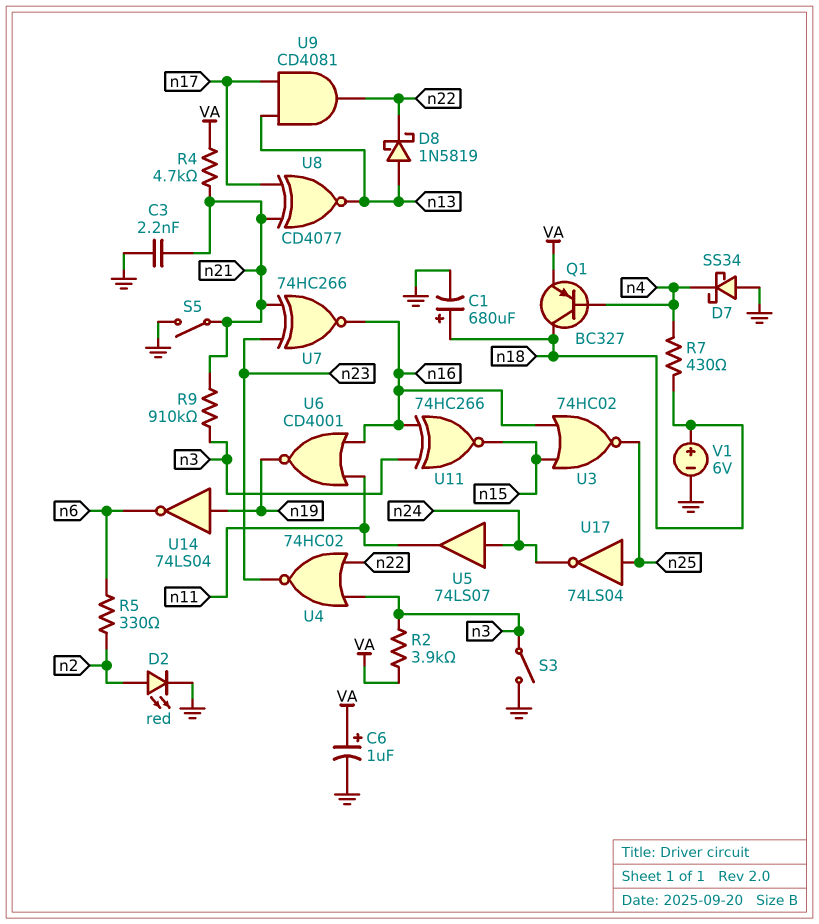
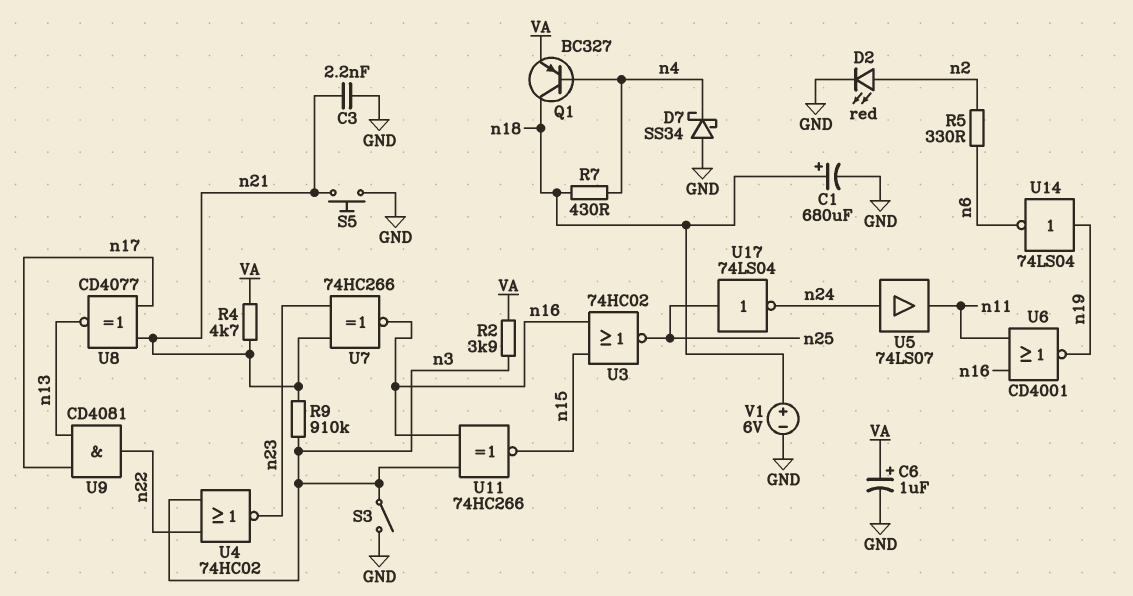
D8: schottky 1N5819 (A n13, K n22) -> none
S5: switch (GND, n21) -> button (GND, n21)

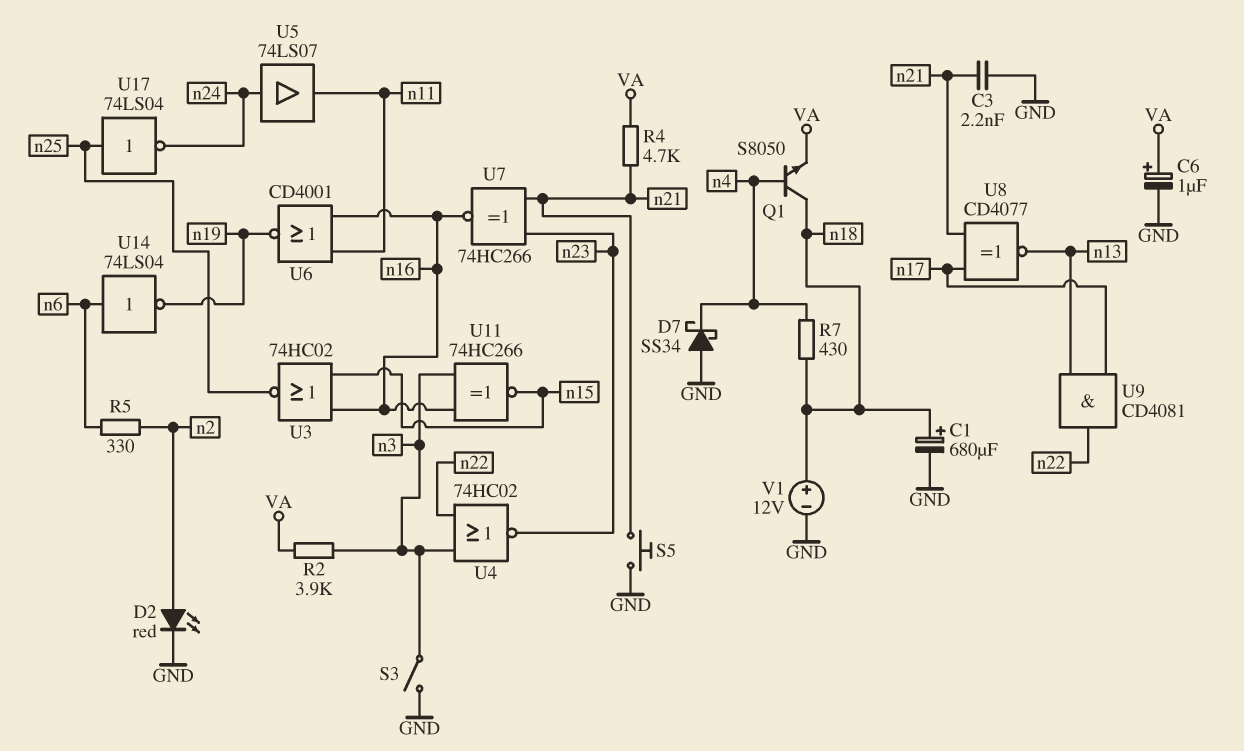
Q1: PNP BC327 (B n4, C n18, E VA) -> NPN S8050 (B n4, C n18, E VA)
R9: 910k (n3, n21) -> none
U14: NOT 74LS04 (in n19, out n6) -> NOT 74LS04 (in n6, out n19)
V1: 6V (plus n18, minus GND) -> 12V (plus n18, minus GND)

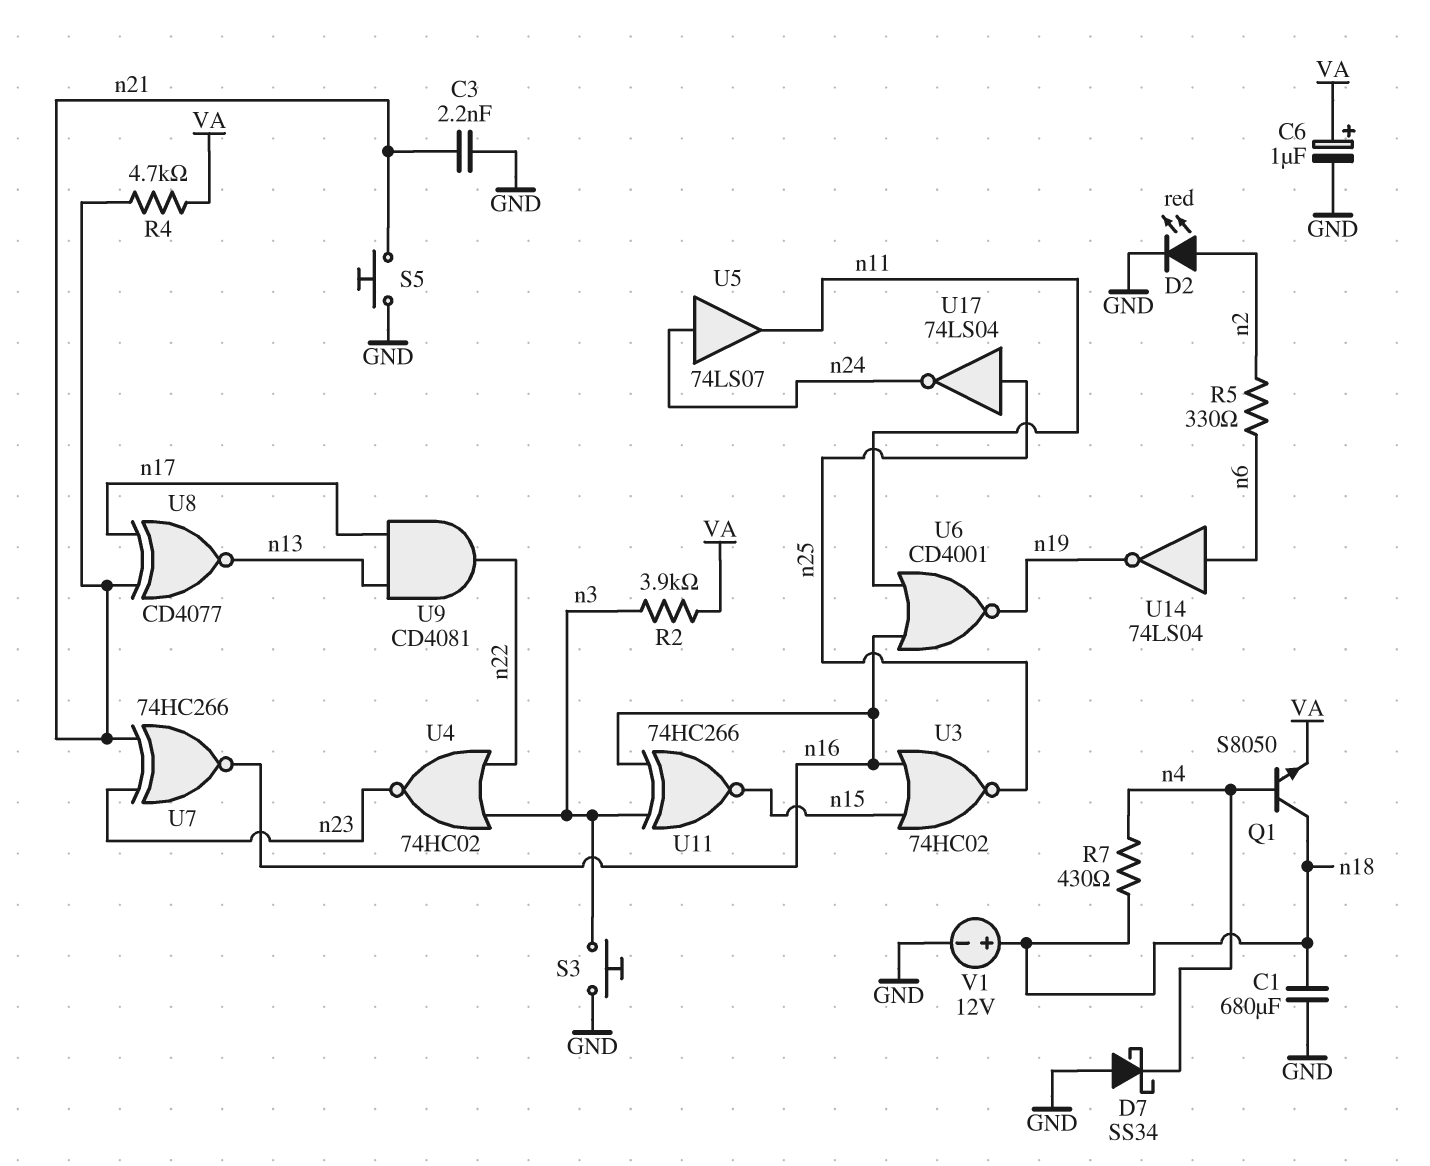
C1: 680uF (plus n18, minus GND) -> 680uF (GND, n18)
S3: switch (GND, n3) -> button (GND, n3)

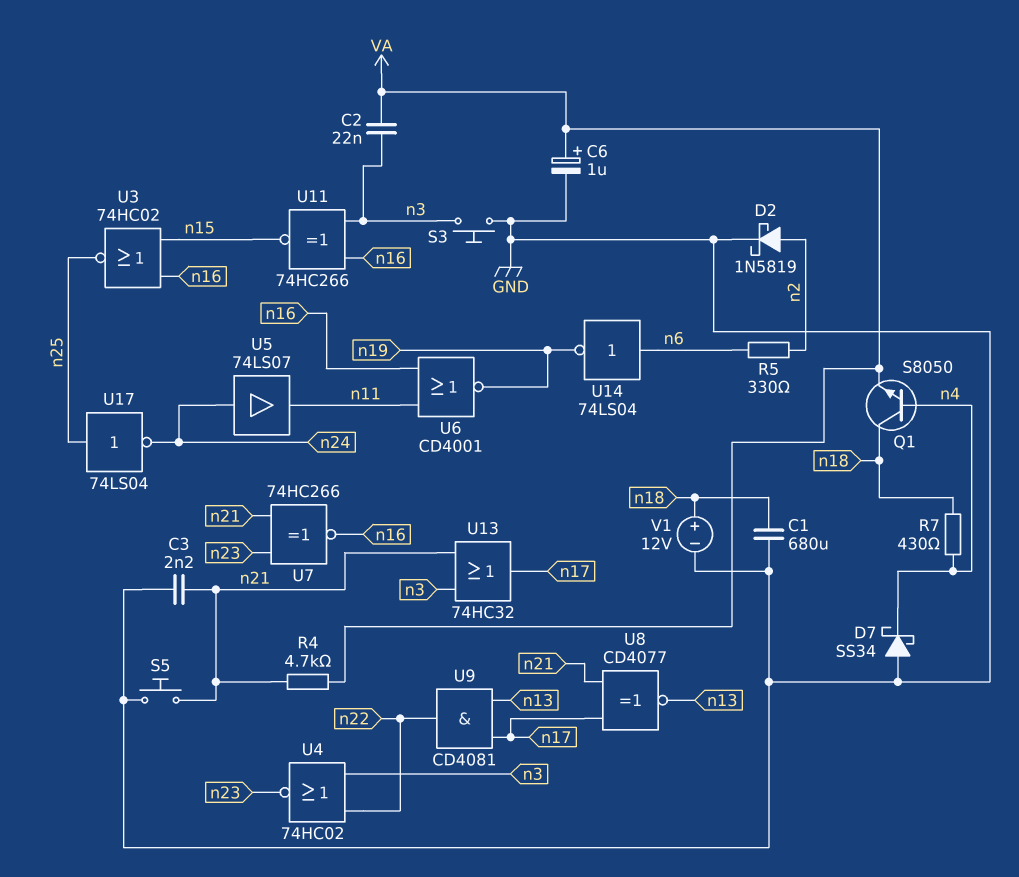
C2: none -> 22nF (VA, n3)
D2: LED red (A n2, K GND) -> schottky 1N5819 (A n2, K GND)
R2: 3.9k (VA, n3) -> none
U13: none -> OR 74HC32 (in n3, in n21, out n17)

